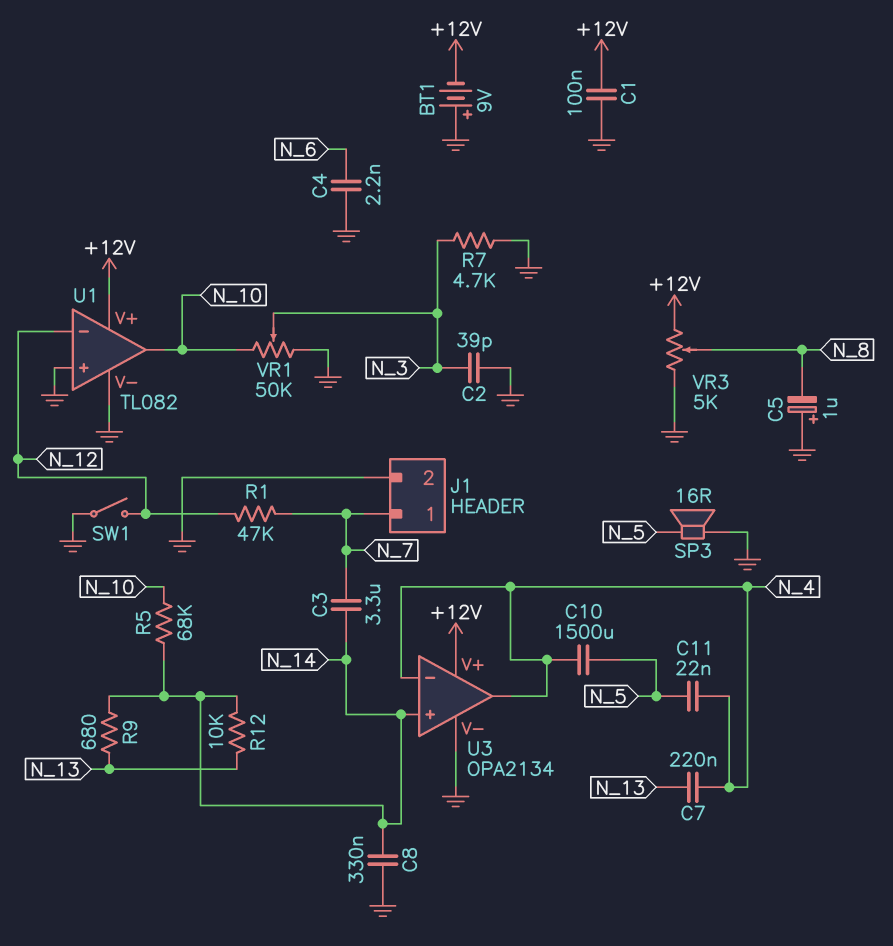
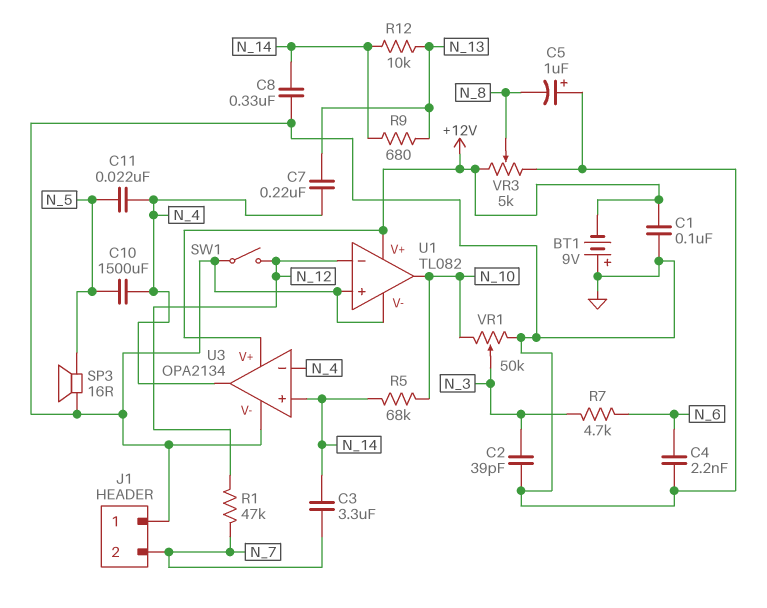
J1 pin 1: N_7 -> GND
J1 pin 2: GND -> N_7
R7: 4.7k (GND, N_3) -> 4.7k (N_3, N_6)

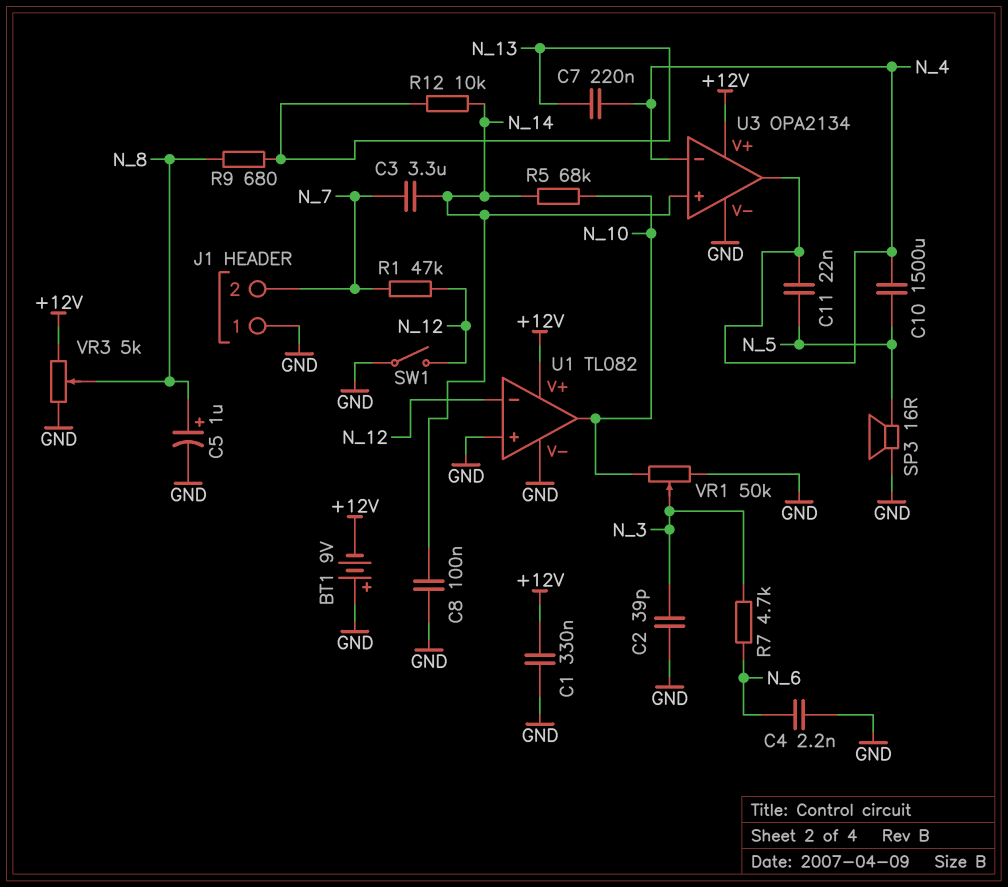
C1: 100nF (+12V, GND) -> 330nF (+12V, GND)
C5: 1uF (plus GND, minus N_8) -> 1uF (plus N_8, minus GND)
C8: 330nF (GND, N_14) -> 100nF (GND, N_14)
R9: 680 (N_13, N_14) -> 680 (N_8, N_13)

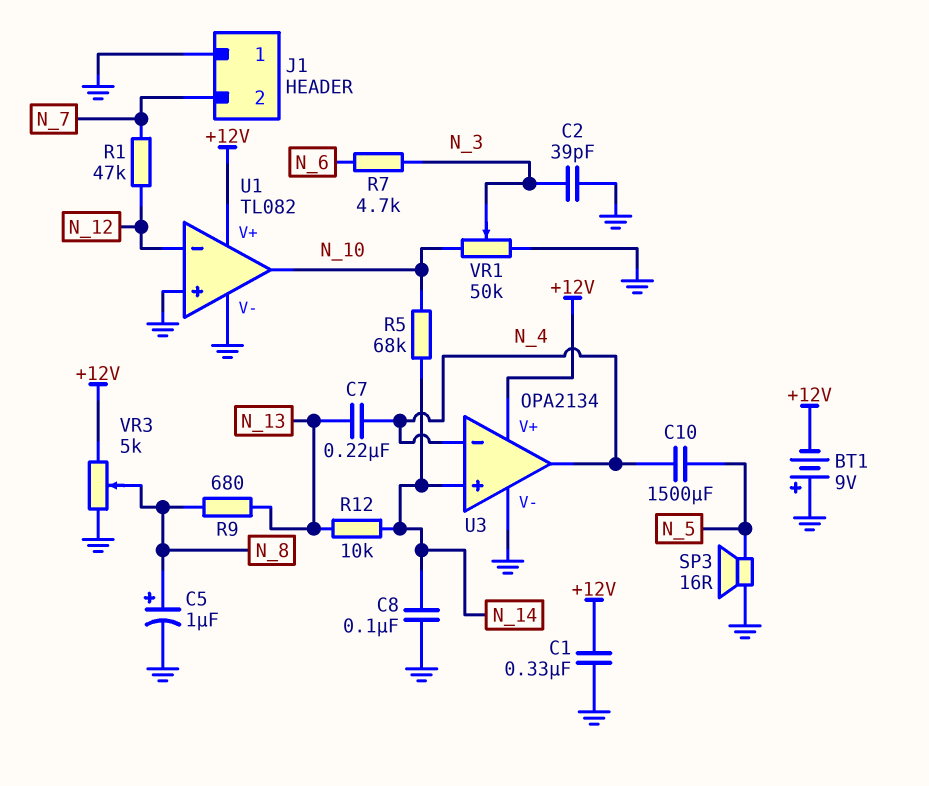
C3: 3.3uF (N_7, N_14) -> none
C4: 2.2nF (GND, N_6) -> none
C11: 22nF (N_4, N_5) -> none
SW1: switch (GND, N_12) -> none

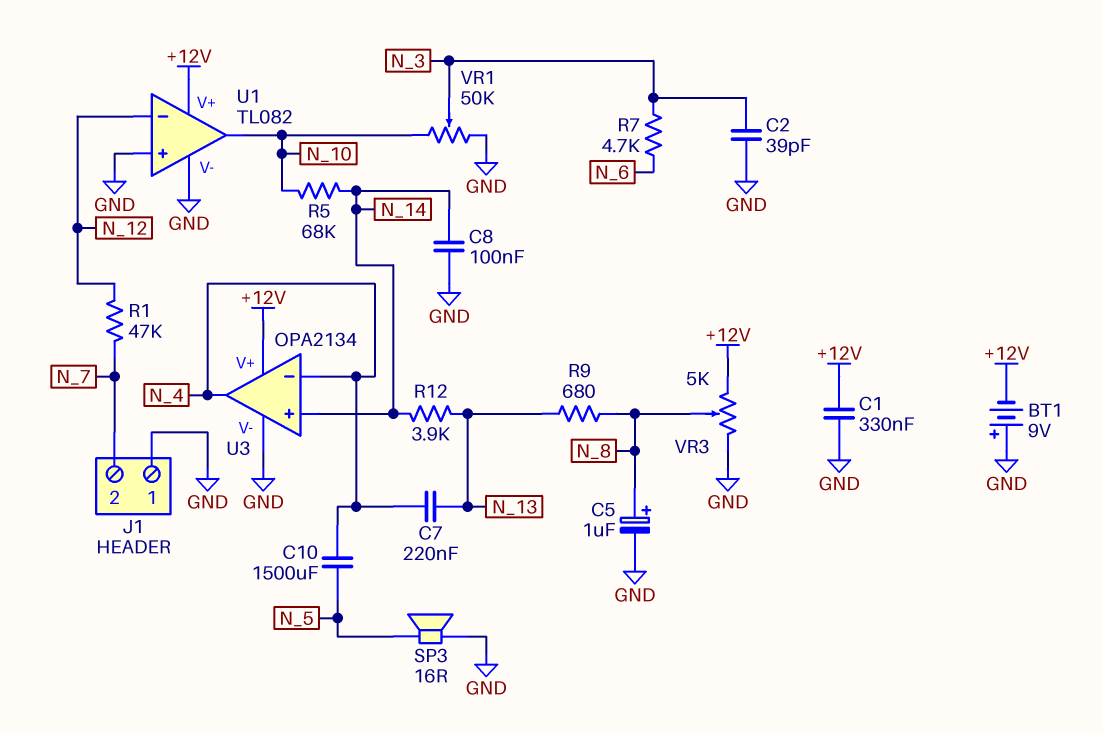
R12: 10k (N_13, N_14) -> 3.9k (N_13, N_14)

